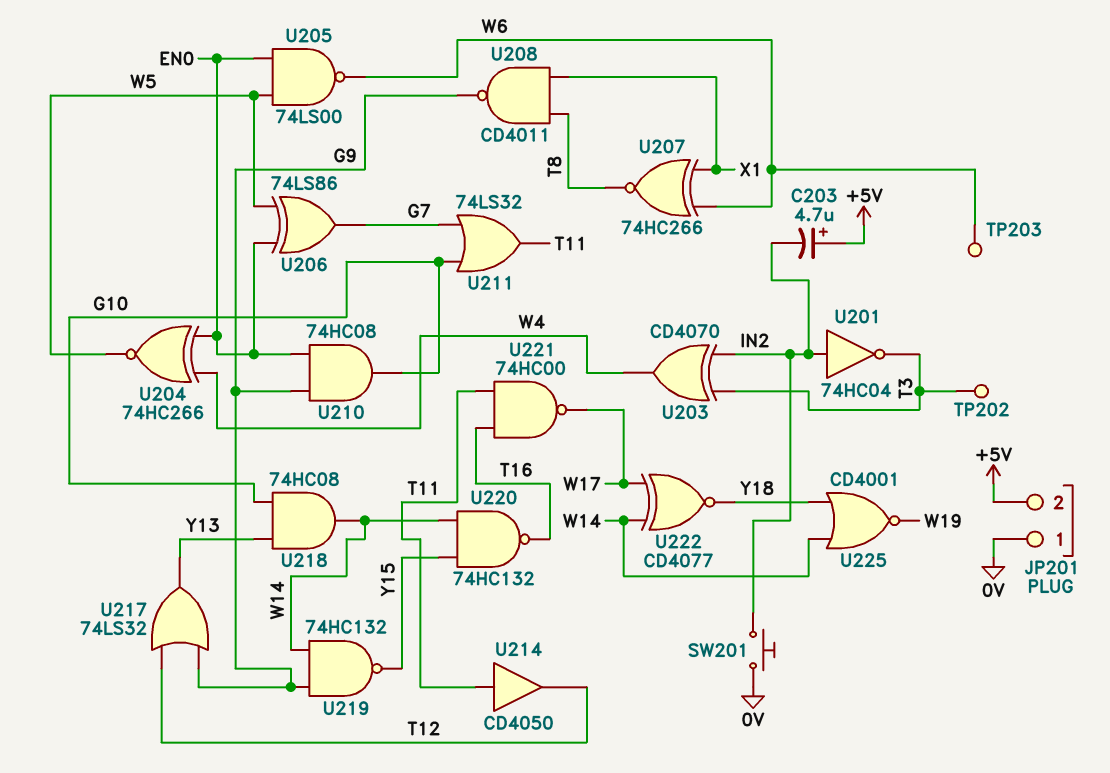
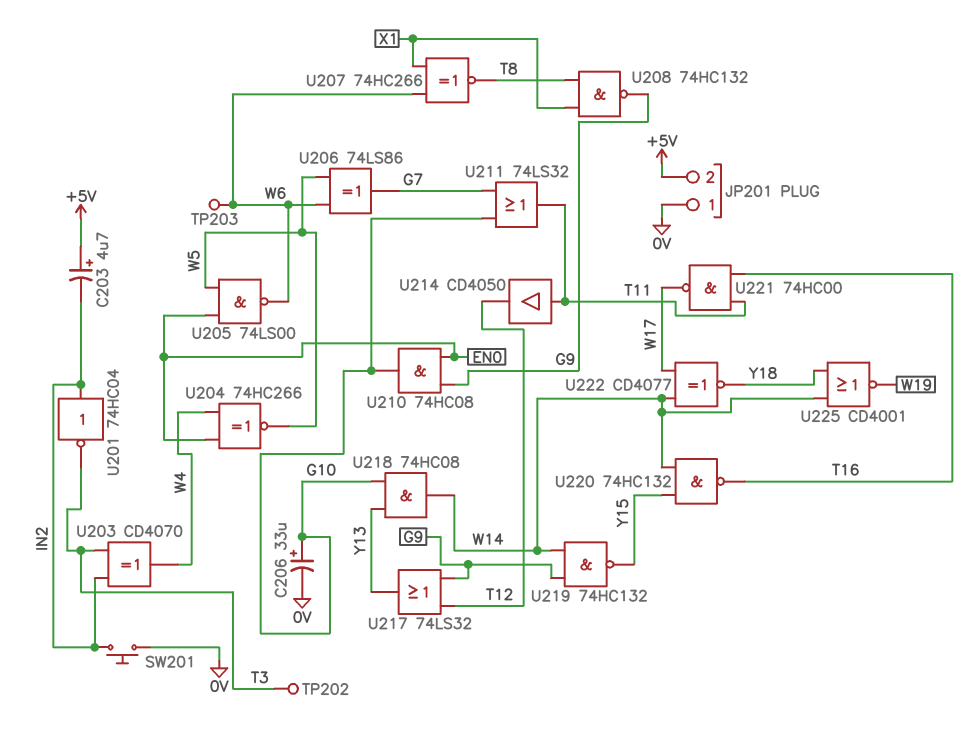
C206: none -> 33uF (plus G10, minus 0V)
U206: XOR 74LS86 (in EN0, in W5, out G7) -> XOR 74LS86 (in W5, in W6, out G7)
U208: NAND CD4011 (in T8, in X1, out G9) -> NAND 74HC132 (in T8, in X1, out G9)

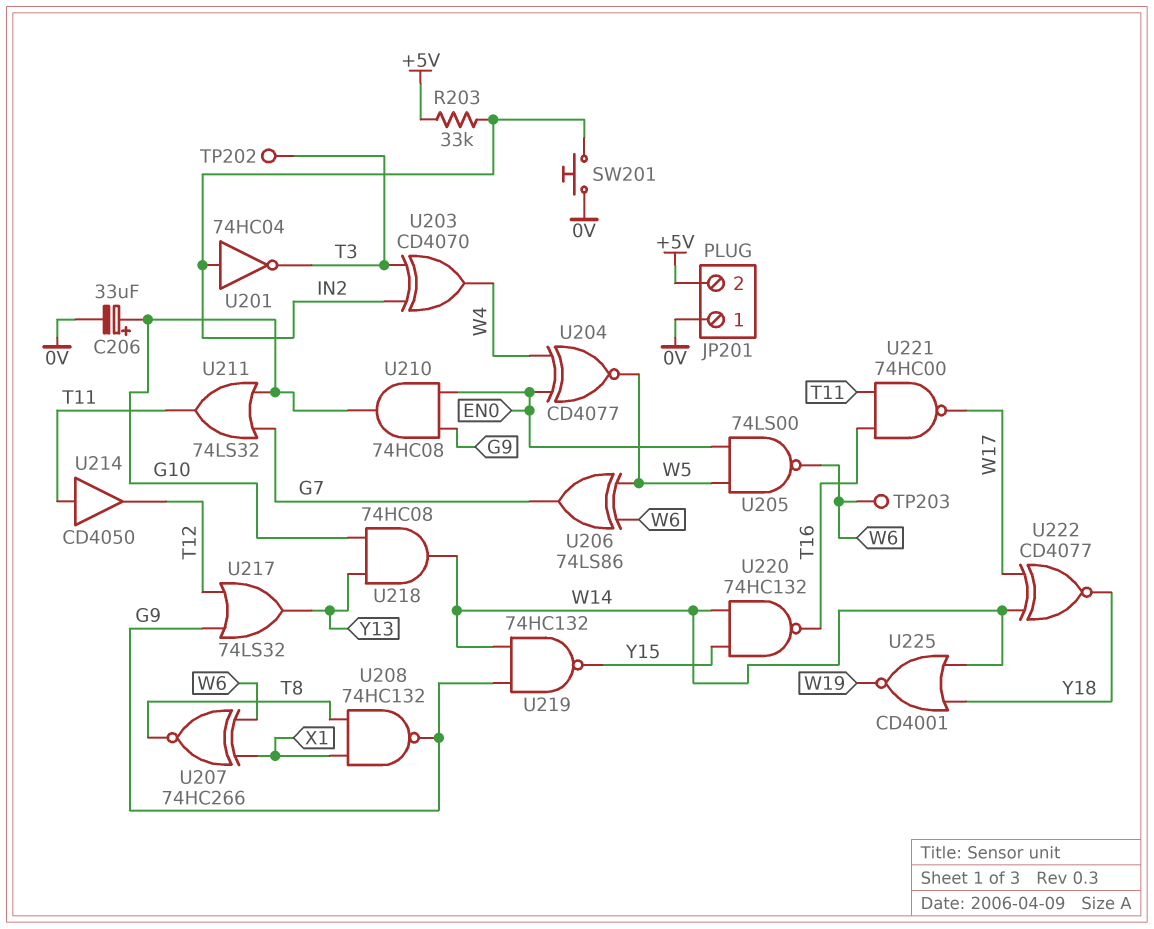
C203: 4.7uF (plus +5V, minus IN2) -> none
R203: none -> 33k (+5V, IN2)
U204: XNOR 74HC266 (in EN0, in W4, out W5) -> XNOR CD4077 (in EN0, in W4, out W5)

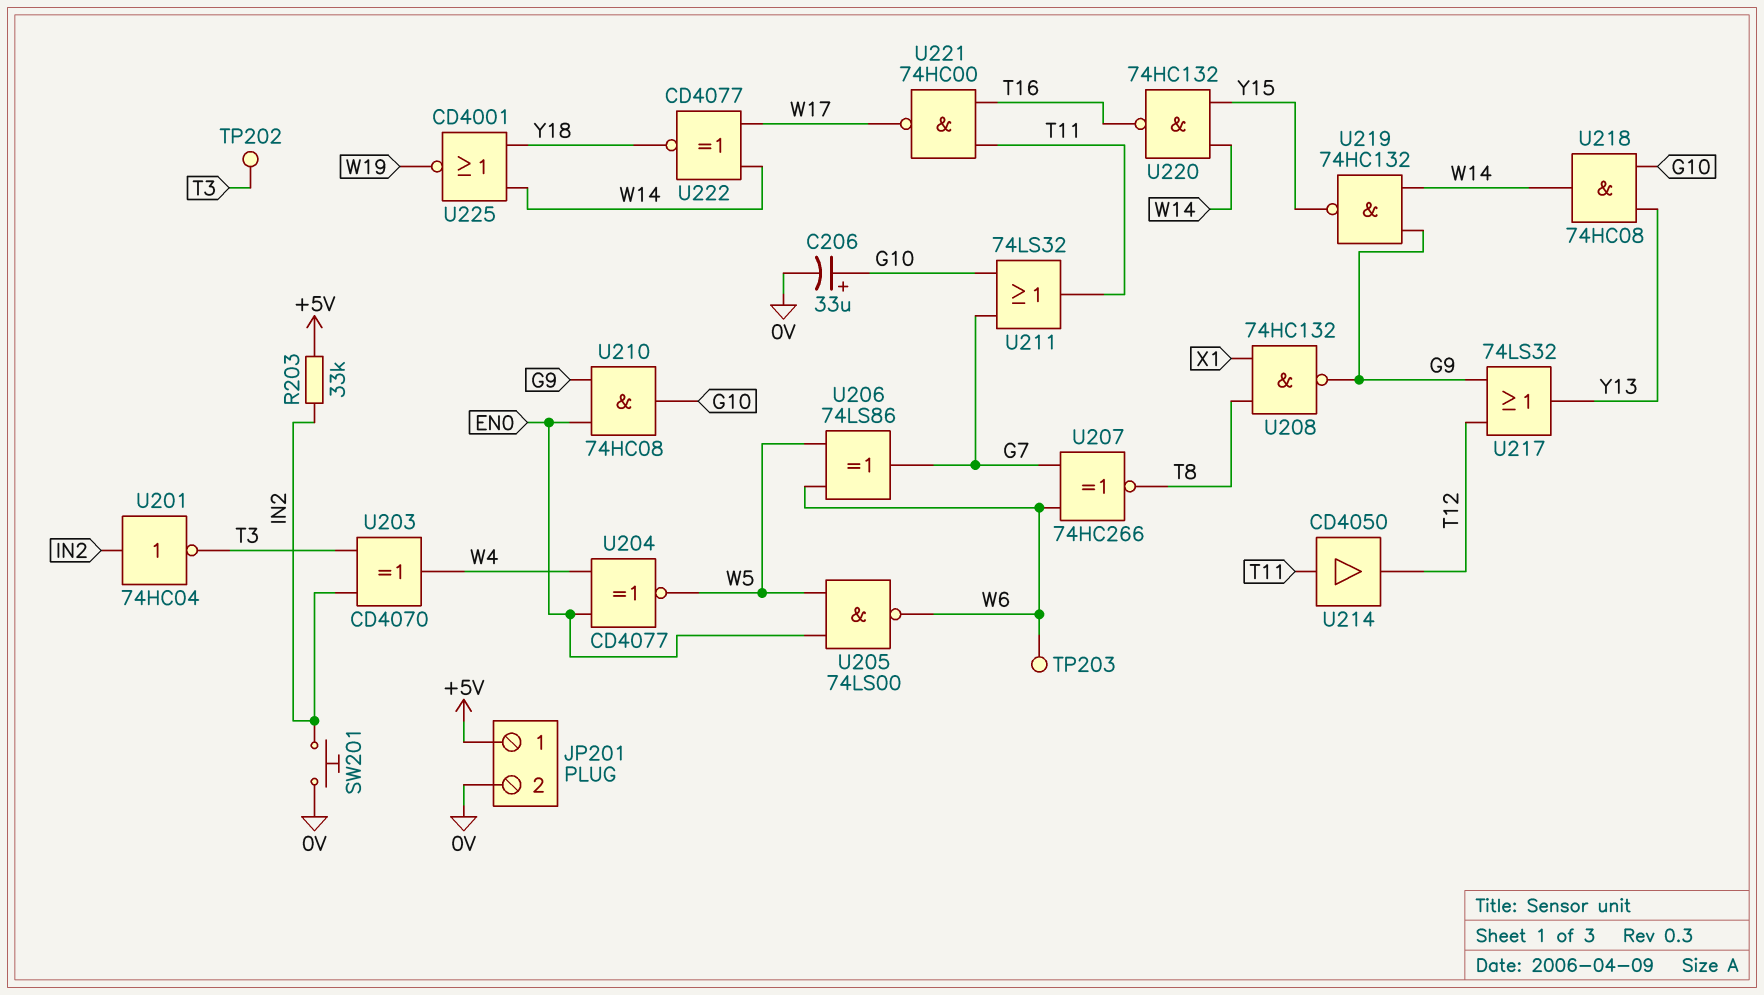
JP201 pin 1: 0V -> +5V
JP201 pin 2: +5V -> 0V
U207: XNOR 74HC266 (in W6, in X1, out T8) -> XNOR 74HC266 (in G7, in W6, out T8)

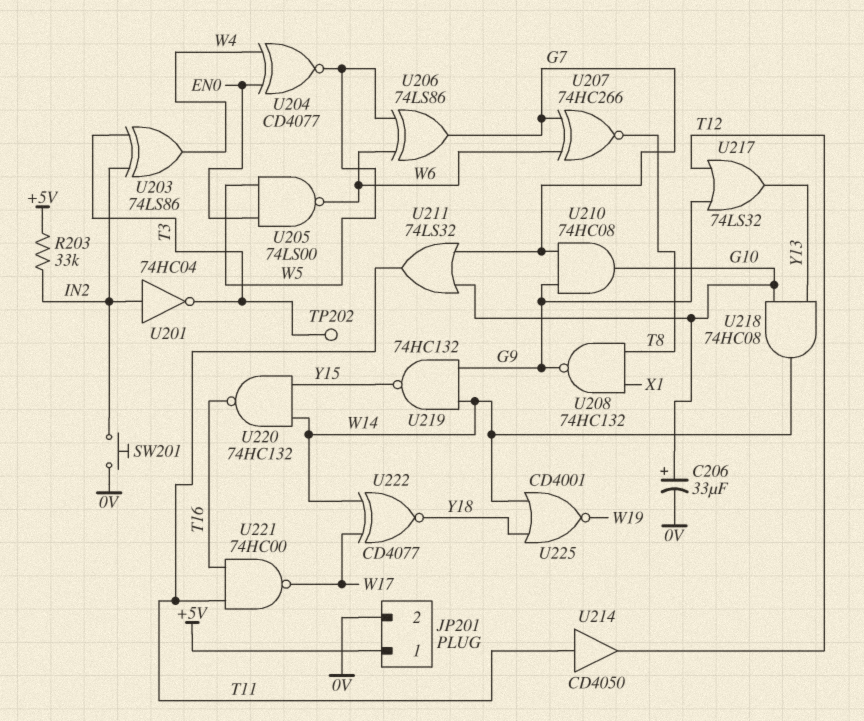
TP203: test point (W6) -> none
U203: XOR CD4070 (in IN2, in T3, out W4) -> XOR 74LS86 (in IN2, in T3, out W4)
U210: AND 74HC08 (in EN0, in G9, out G10) -> AND 74HC08 (in G7, in G9, out G10)

